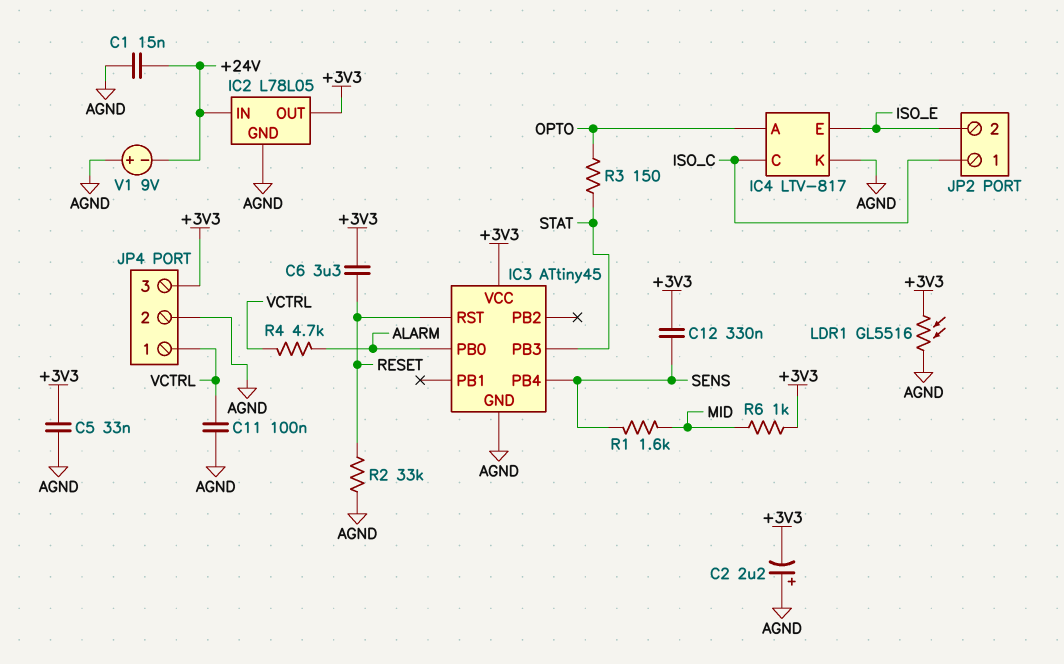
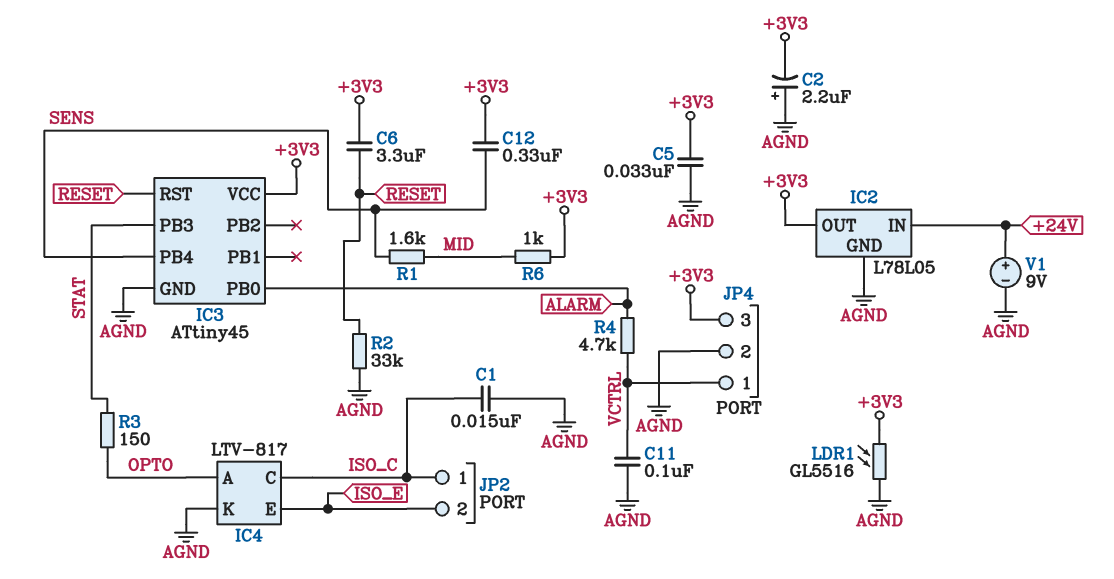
C1: 15nF (+24V, AGND) -> 15nF (AGND, ISO_C)
V1: 9V (plus AGND, minus +24V) -> 9V (plus +24V, minus AGND)

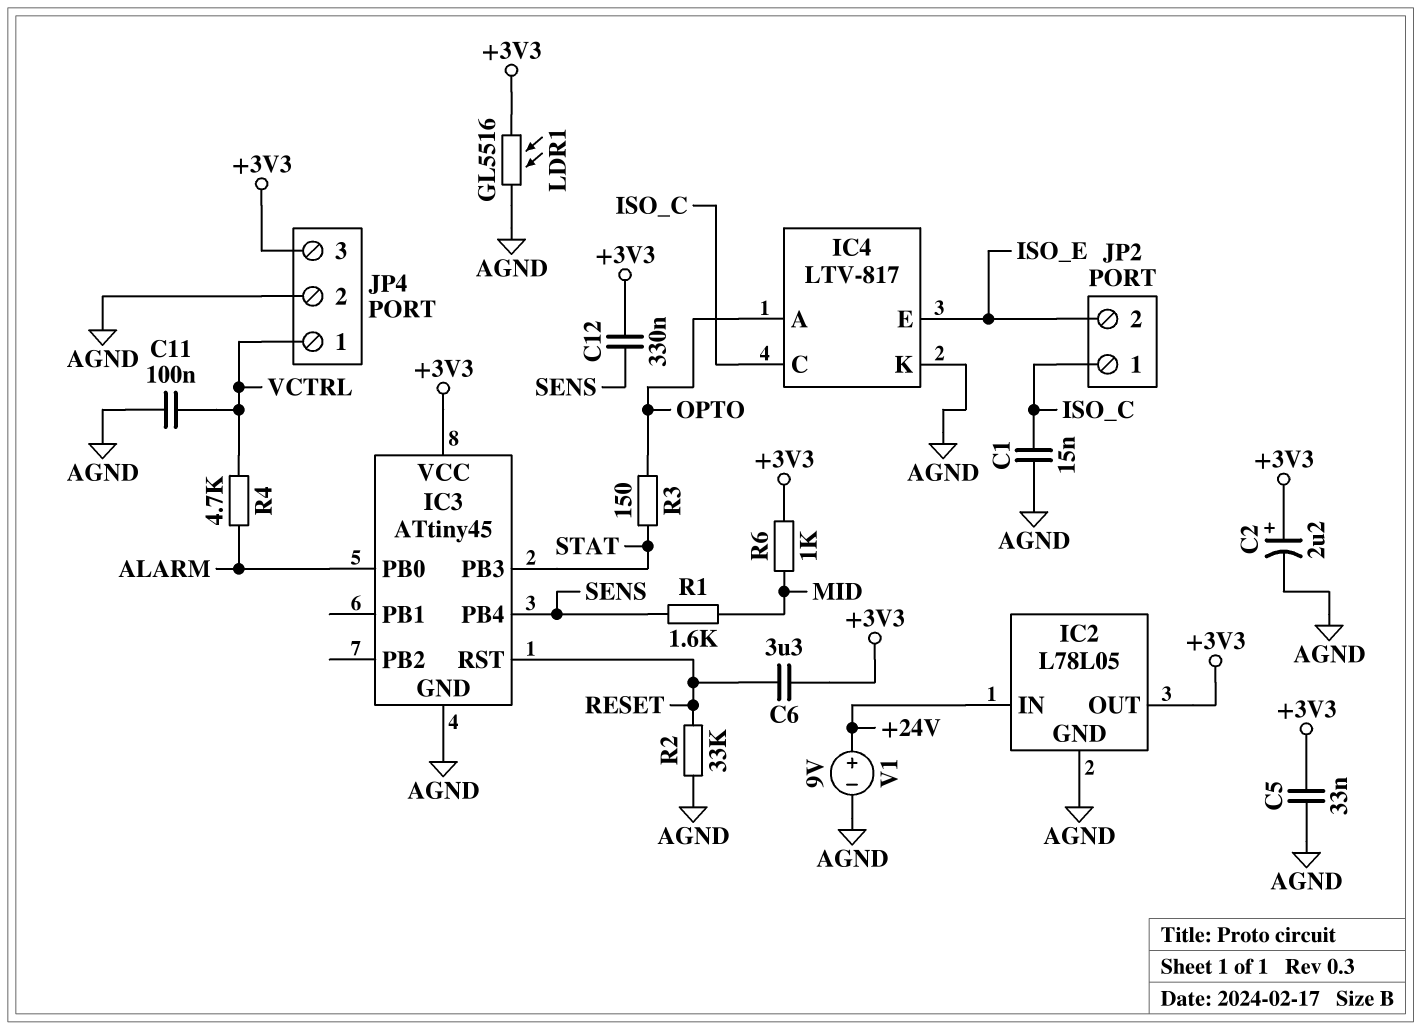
C2: 2.2uF (plus AGND, minus +3V3) -> 2.2uF (plus +3V3, minus AGND)

